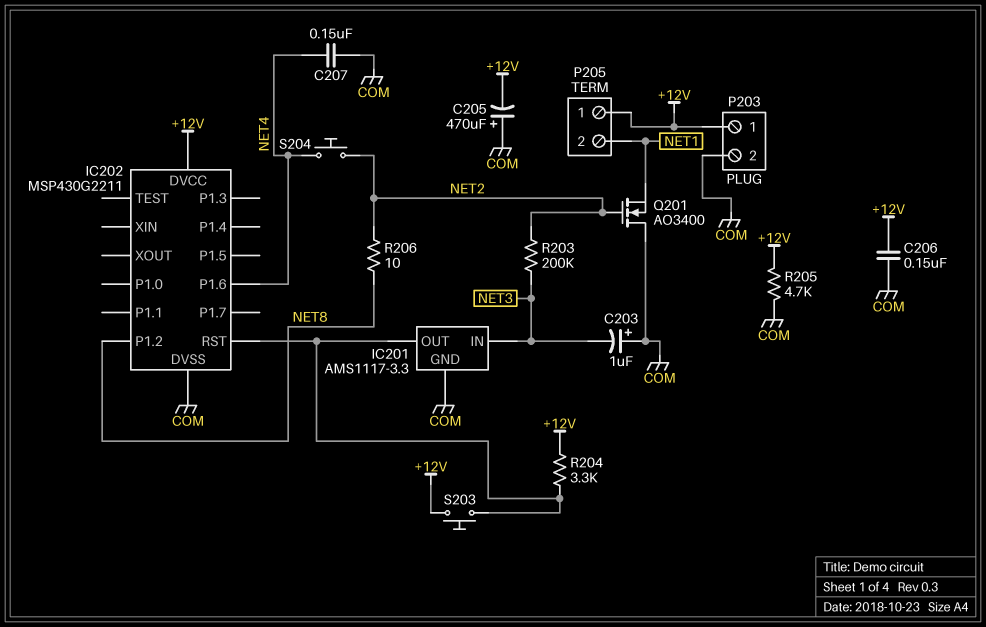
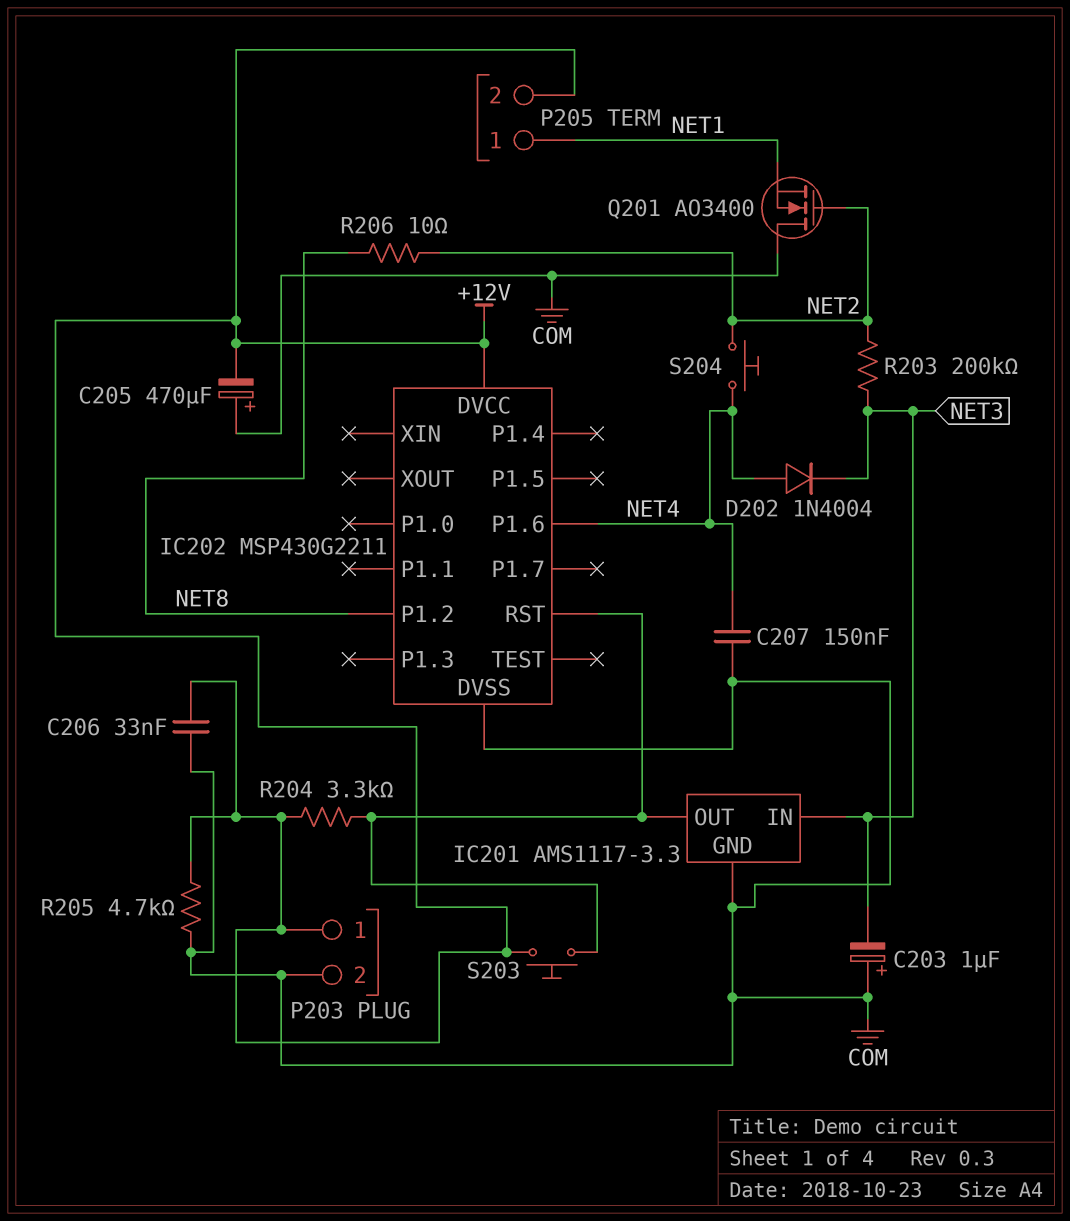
C206: 150nF (+12V, COM) -> 33nF (+12V, COM)
D202: none -> diode 1N4004 (A NET4, K NET3)
P205 pin 1: +12V -> NET1
P205 pin 2: NET1 -> +12V

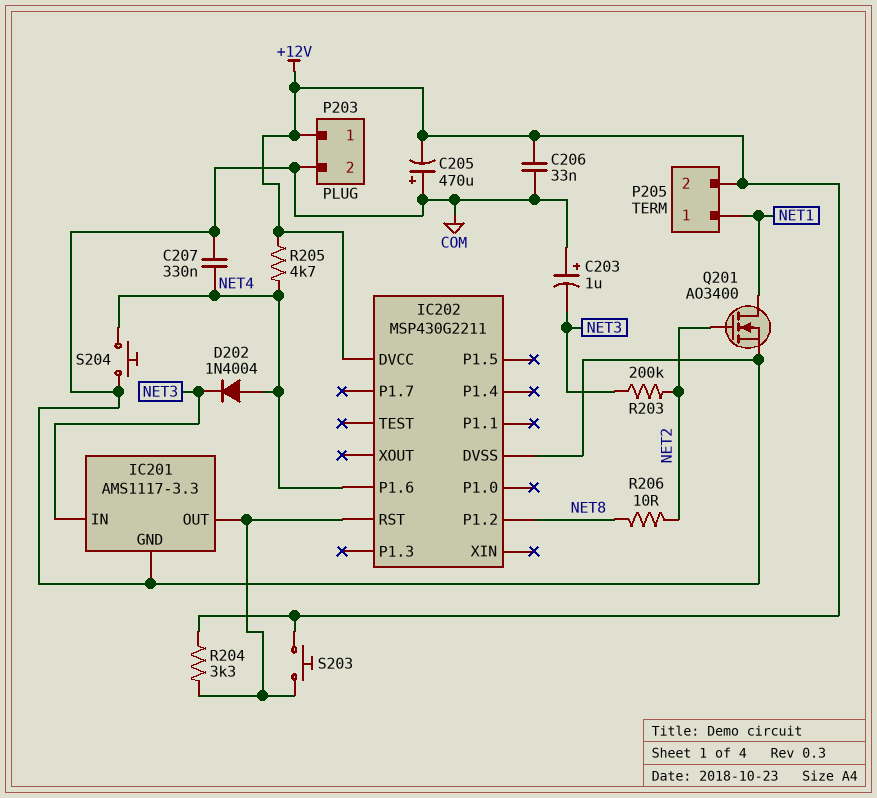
C207: 150nF (COM, NET4) -> 330nF (COM, NET4)
Q201: NMOS AO3400 (G NET2, D COM, S NET1) -> NMOS AO3400 (G NET2, D NET1, S COM)
R205: 4.7k (+12V, COM) -> 4.7k (+12V, NET4)
S204: button (NET2, NET4) -> button (COM, NET4)

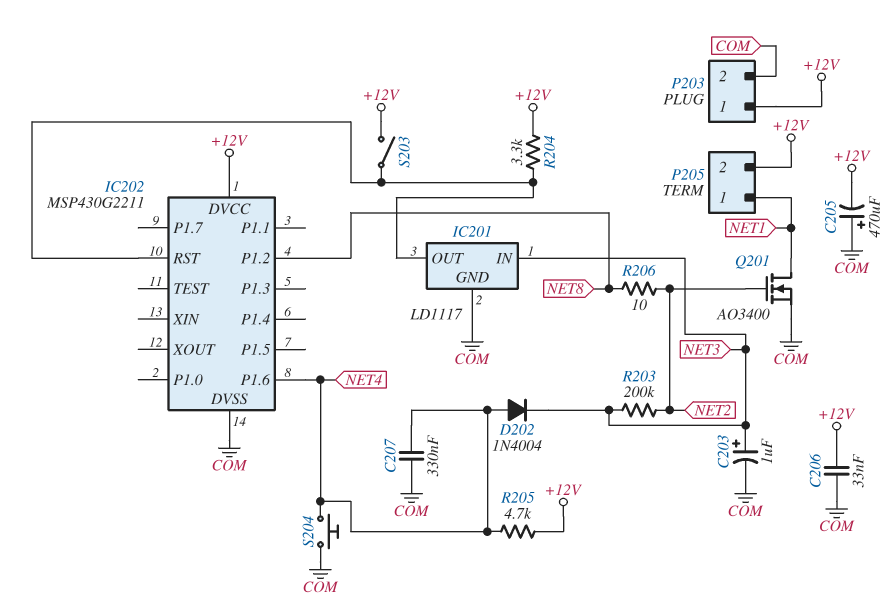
C203: 1uF (plus COM, minus NET3) -> 1uF (plus NET3, minus COM)
IC201: AMS1117-3.3 -> LD1117
S203: button (+12V, IC201/OUT) -> switch (+12V, IC201/OUT)

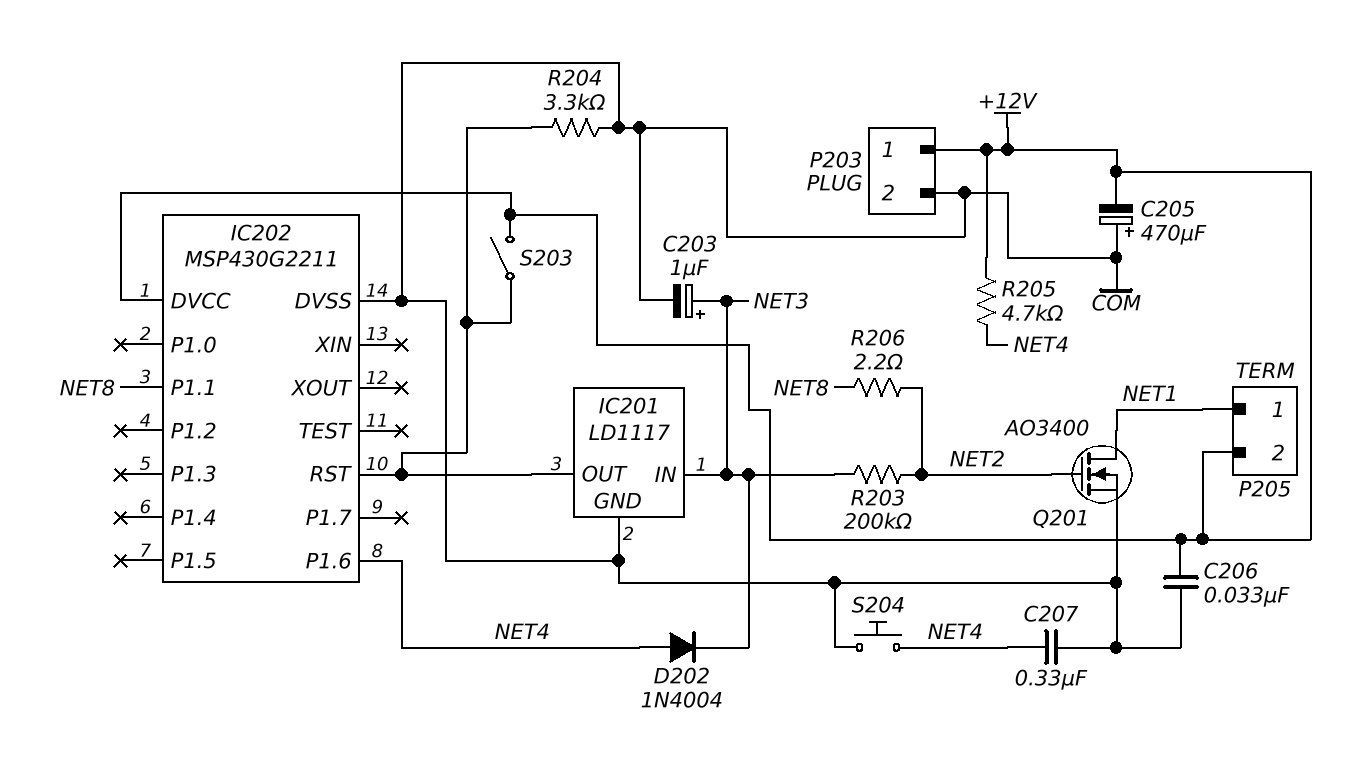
IC202 pin P1.1: none -> NET8
IC202 pin P1.2: NET8 -> none
R204: 3.3k (+12V, IC201/OUT) -> 3.3k (COM, IC201/OUT)
R206: 10 (NET2, NET8) -> 2.2 (NET2, NET8)

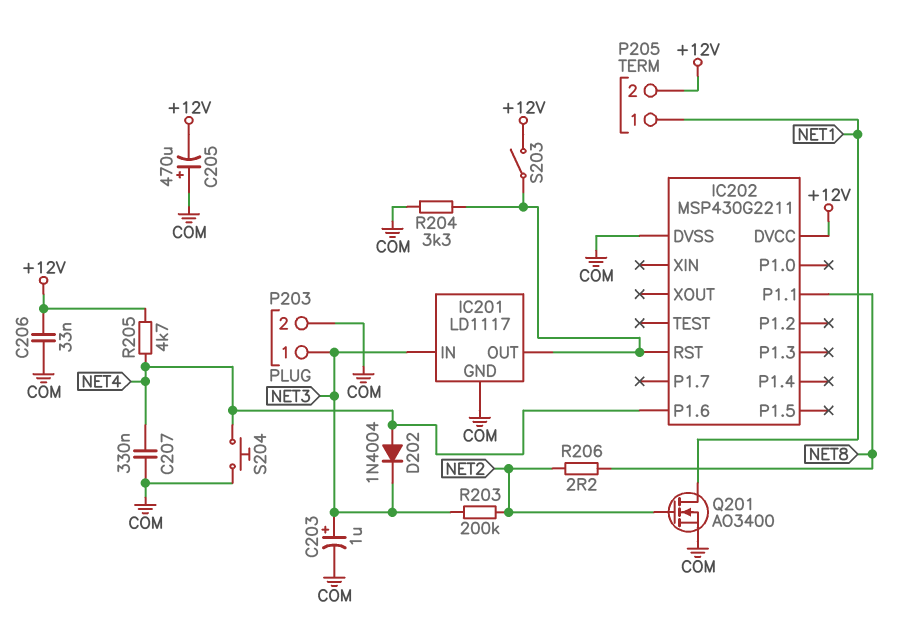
P203 pin 1: +12V -> NET3

